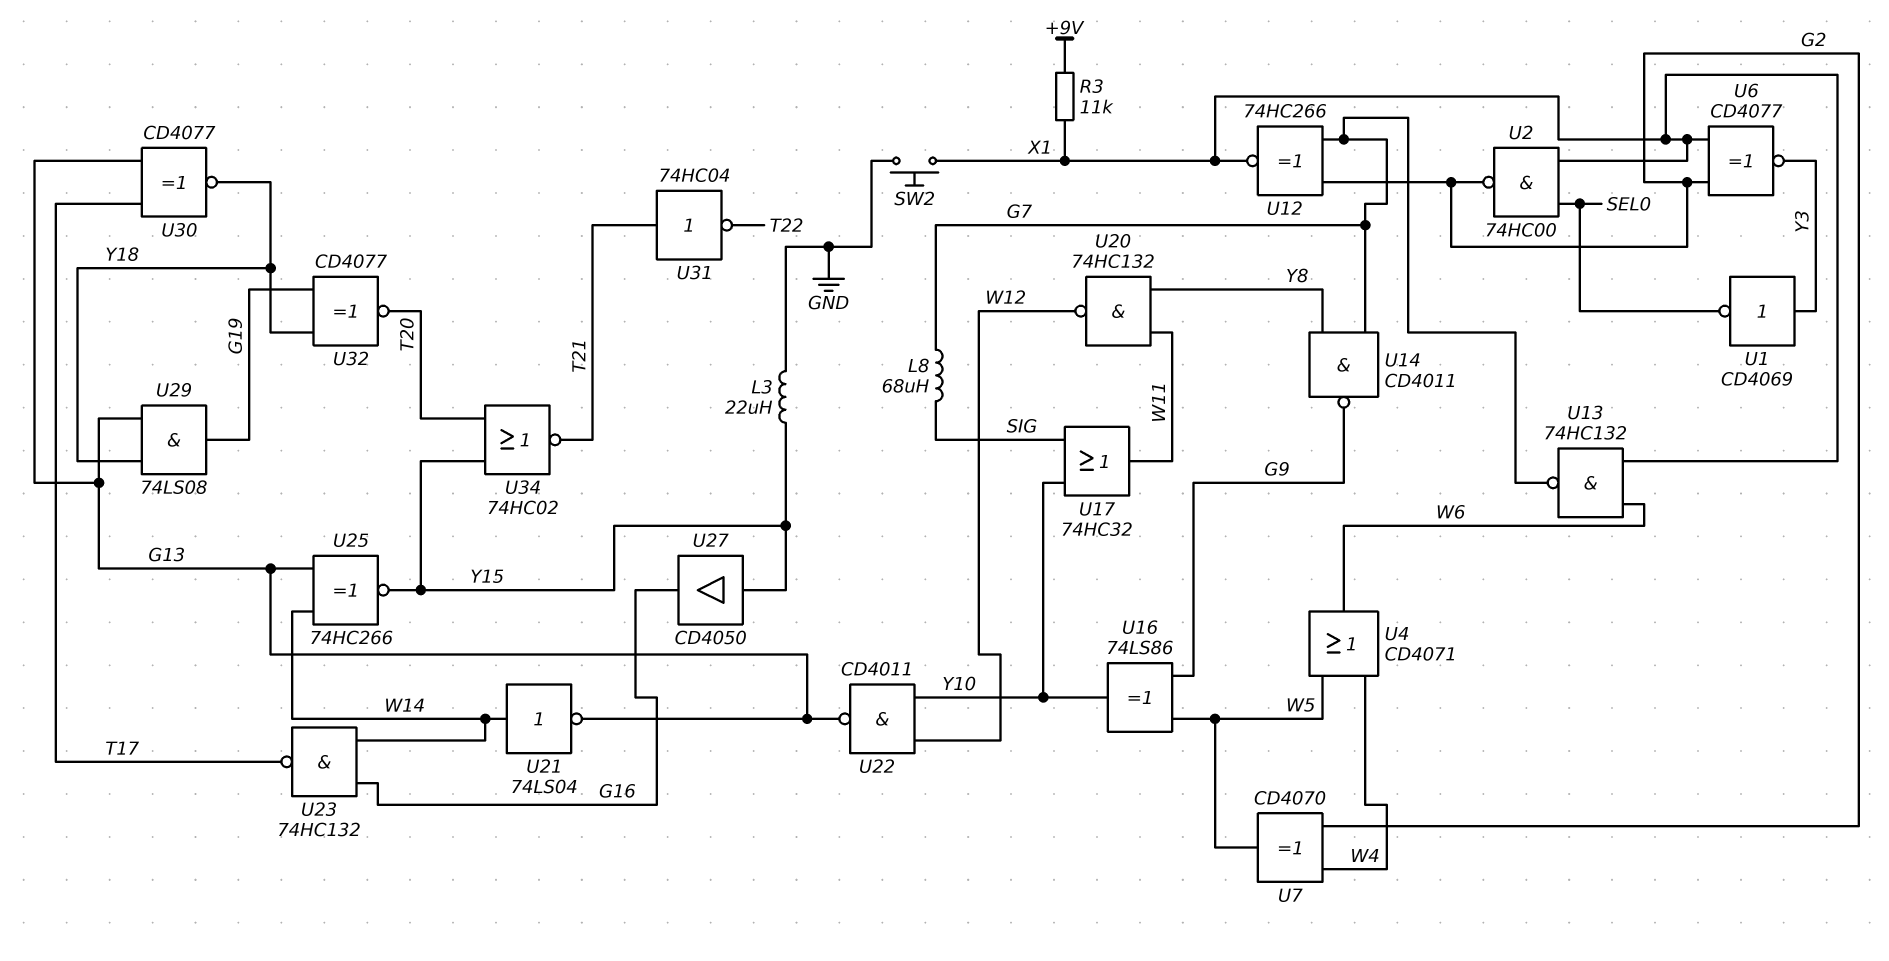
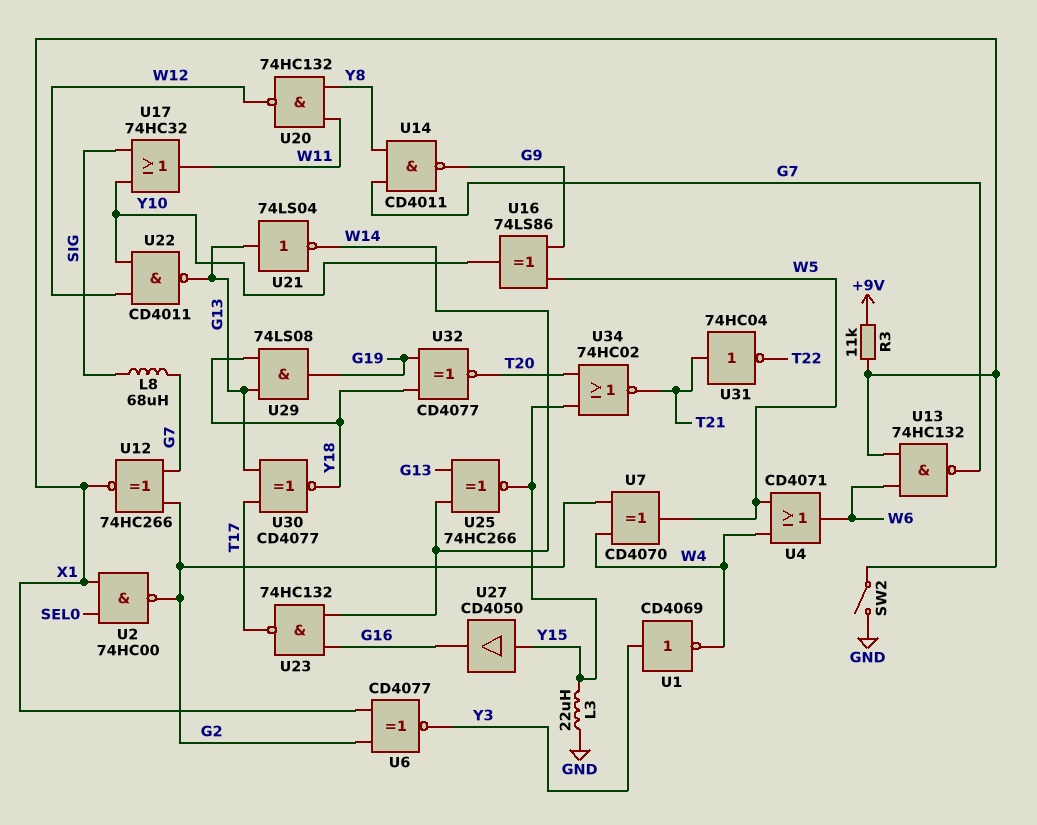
SW2: button (GND, X1) -> switch (GND, X1)
U1: NOT CD4069 (in Y3, out SEL0) -> NOT CD4069 (in Y3, out W4)
U21: NOT 74LS04 (in W14, out G13) -> NOT 74LS04 (in G13, out W14)

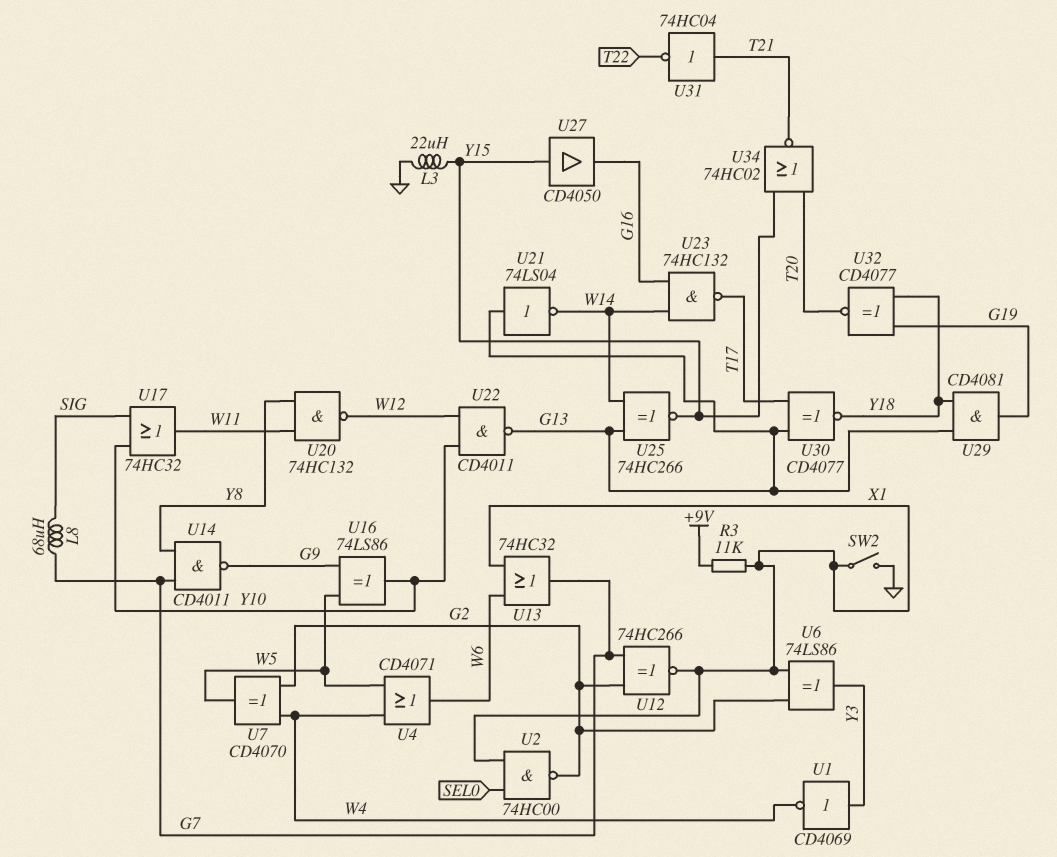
U6: XNOR CD4077 (in G2, in X1, out Y3) -> XOR 74LS86 (in G2, in X1, out Y3)
U13: NAND 74HC132 (in W6, in X1, out G7) -> OR 74HC32 (in W6, in X1, out G7)
U29: AND 74LS08 (in G13, in Y18, out G19) -> AND CD4081 (in G13, in Y18, out G19)

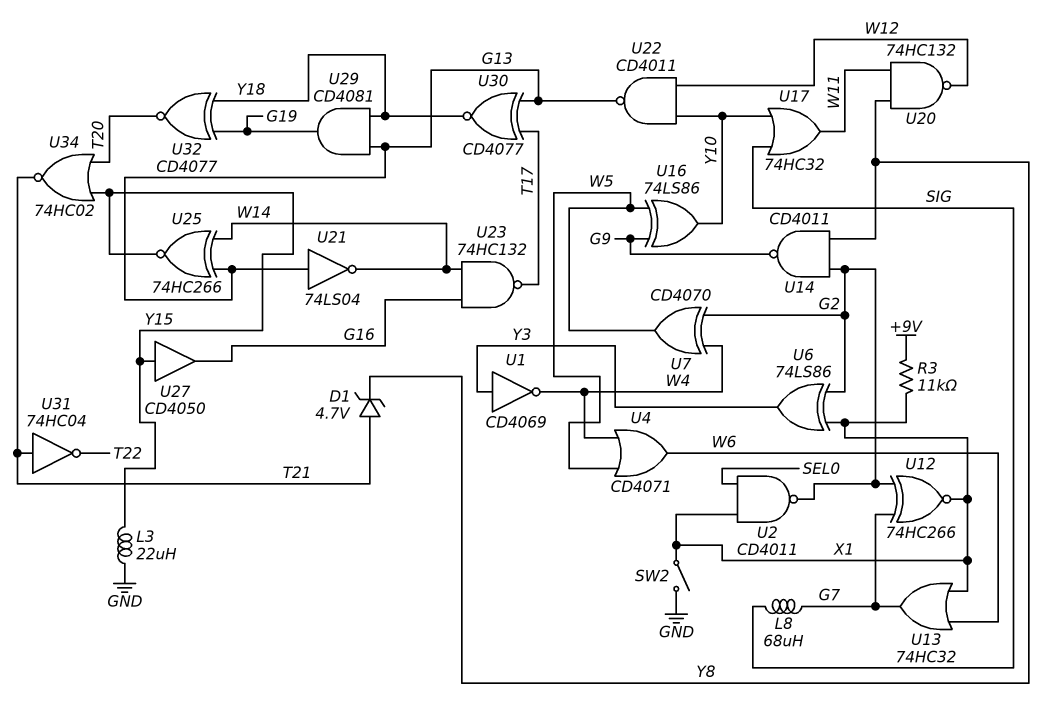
D1: none -> zener 4.7V (A T21, K Y8)
U2: NAND 74HC00 (in SEL0, in X1, out G2) -> NAND CD4011 (in SEL0, in X1, out G2)
U14: NAND CD4011 (in G7, in Y8, out G9) -> NAND CD4011 (in G2, in Y8, out G9)

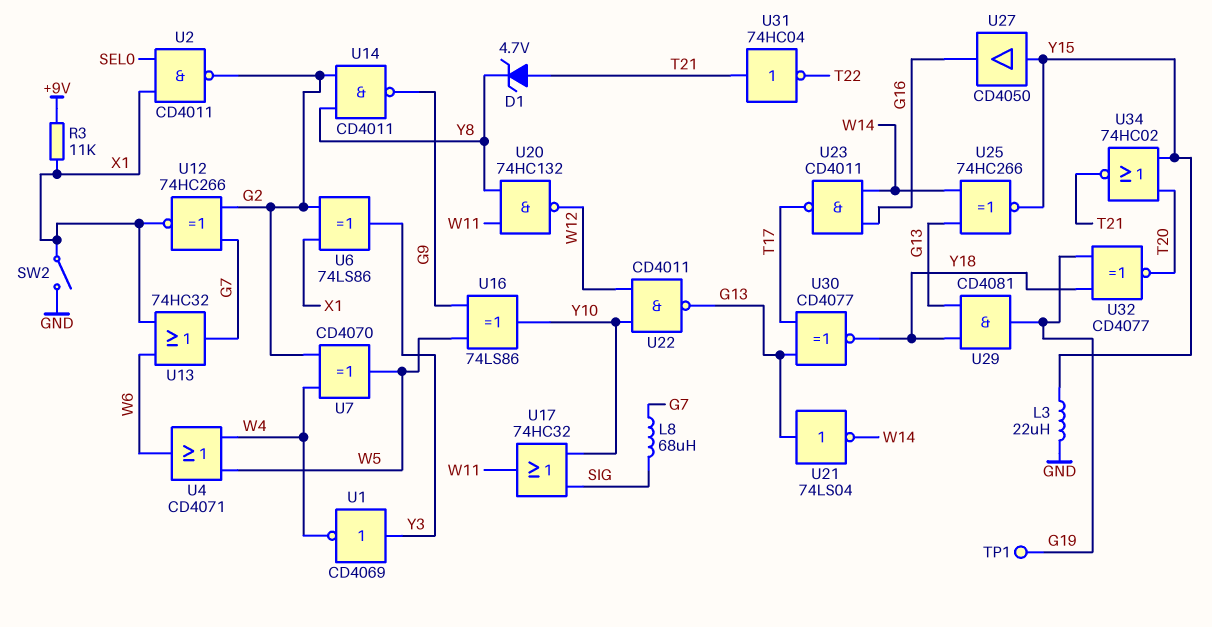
TP1: none -> test point (G19)
U23: NAND 74HC132 (in G16, in W14, out T17) -> NAND CD4011 (in G16, in W14, out T17)

